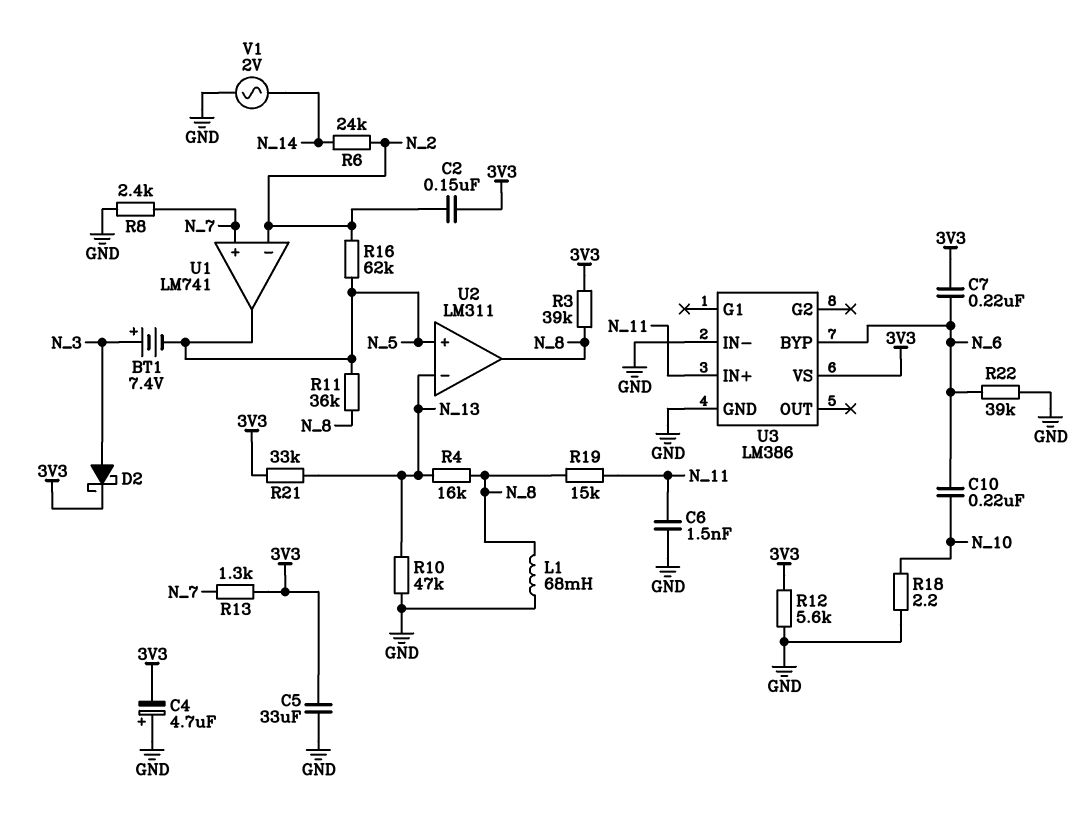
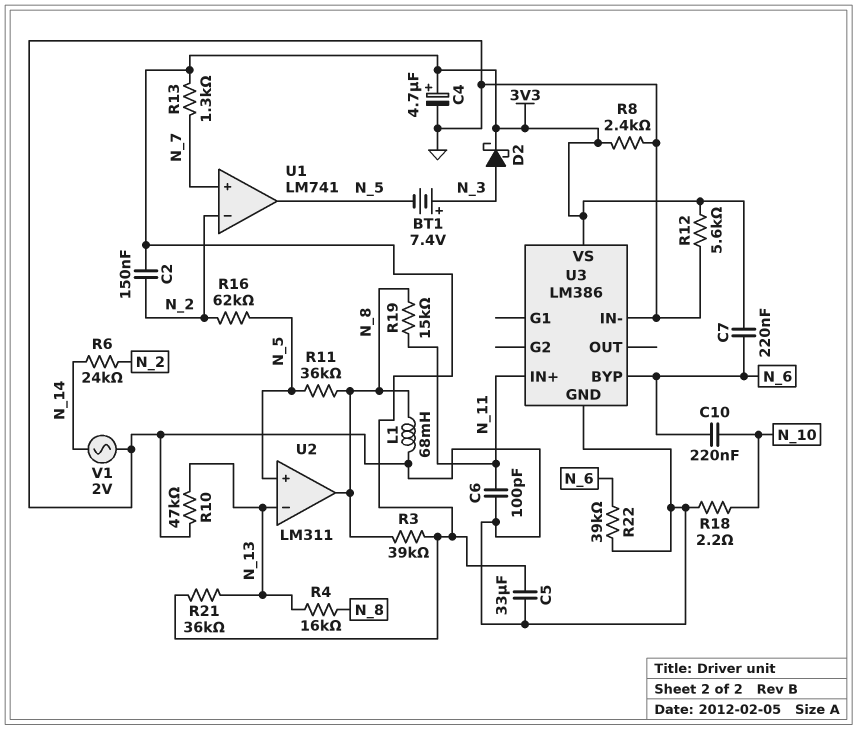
C4: 4.7uF (plus GND, minus 3V3) -> 4.7uF (plus 3V3, minus GND)
C6: 1.5nF (GND, N_11) -> 100pF (GND, N_11)
R8: 2.4k (GND, N_7) -> 2.4k (3V3, GND)
R21: 33k (3V3, N_13) -> 36k (3V3, N_13)

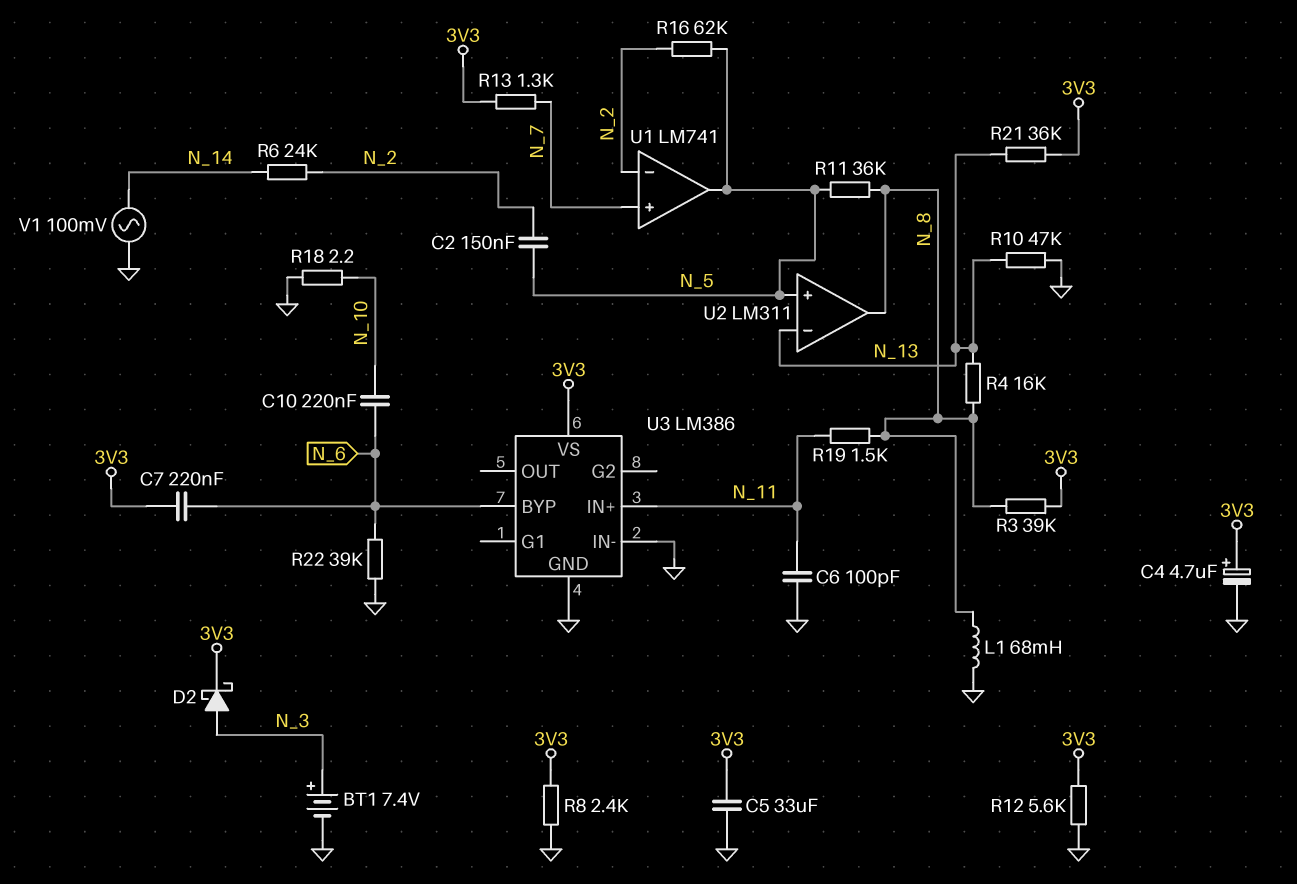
BT1: 7.4V (plus N_3, minus N_5) -> 7.4V (plus N_3, minus GND)
C2: 150nF (3V3, N_2) -> 150nF (N_2, N_5)
R19: 15k (N_8, N_11) -> 1.5k (N_8, N_11)
V1: AC 2V (GND, N_14) -> AC 100mV (GND, N_14)

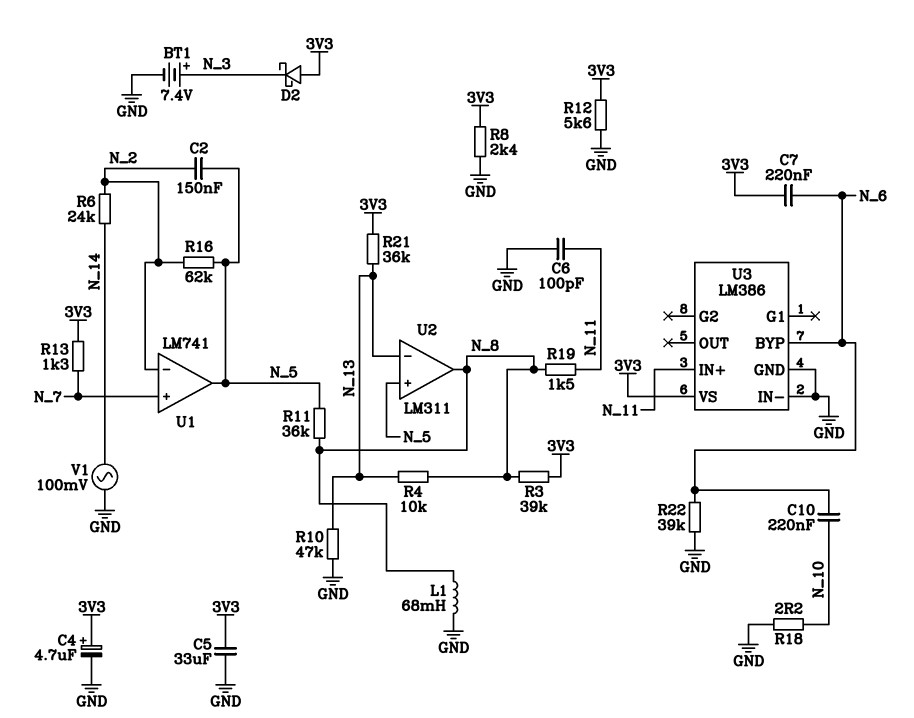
D2: schottky (A N_3, K 3V3) -> schottky (A 3V3, K N_3)
R4: 16k (N_8, N_13) -> 10k (N_8, N_13)

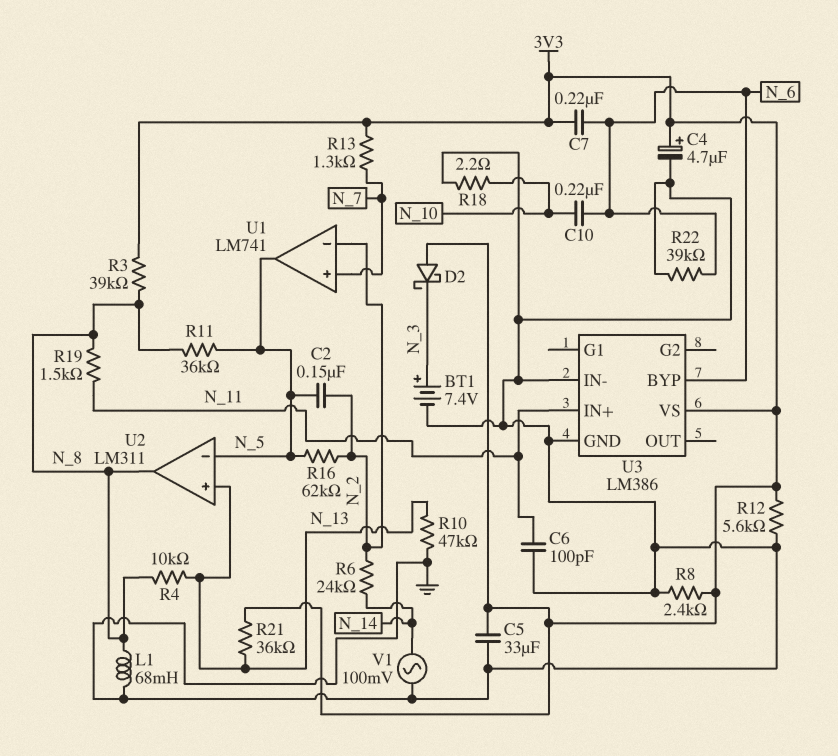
U2 pin in+: N_5 -> N_13
U2 pin in-: N_13 -> N_5

